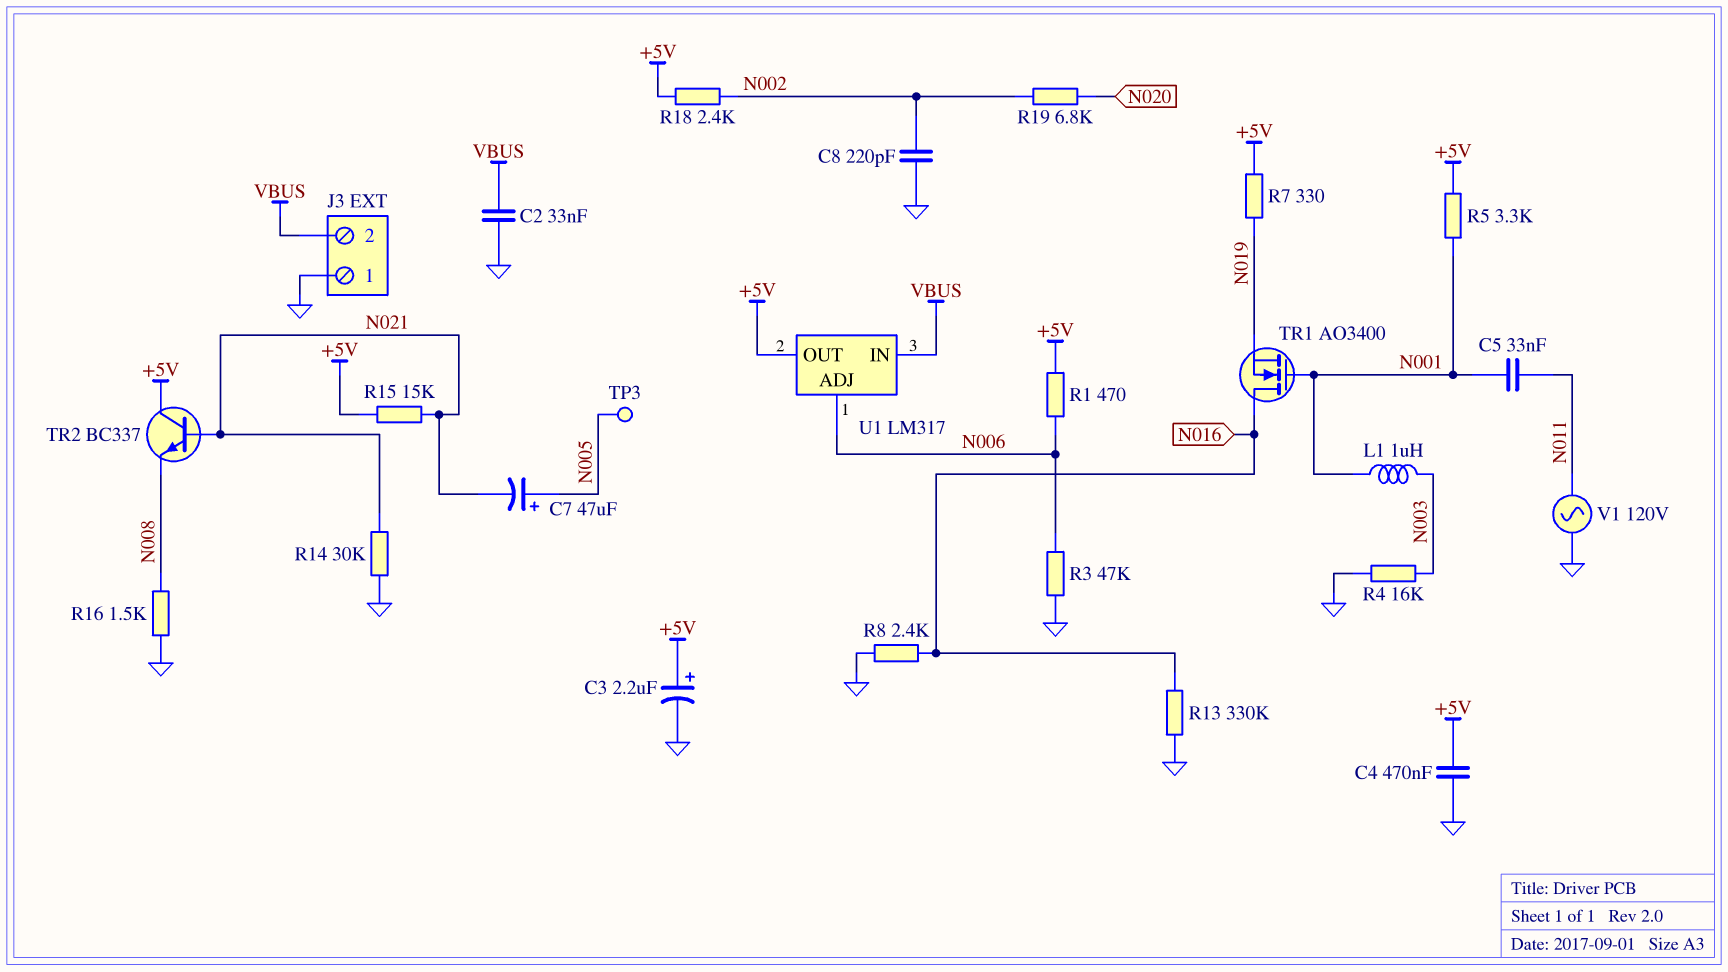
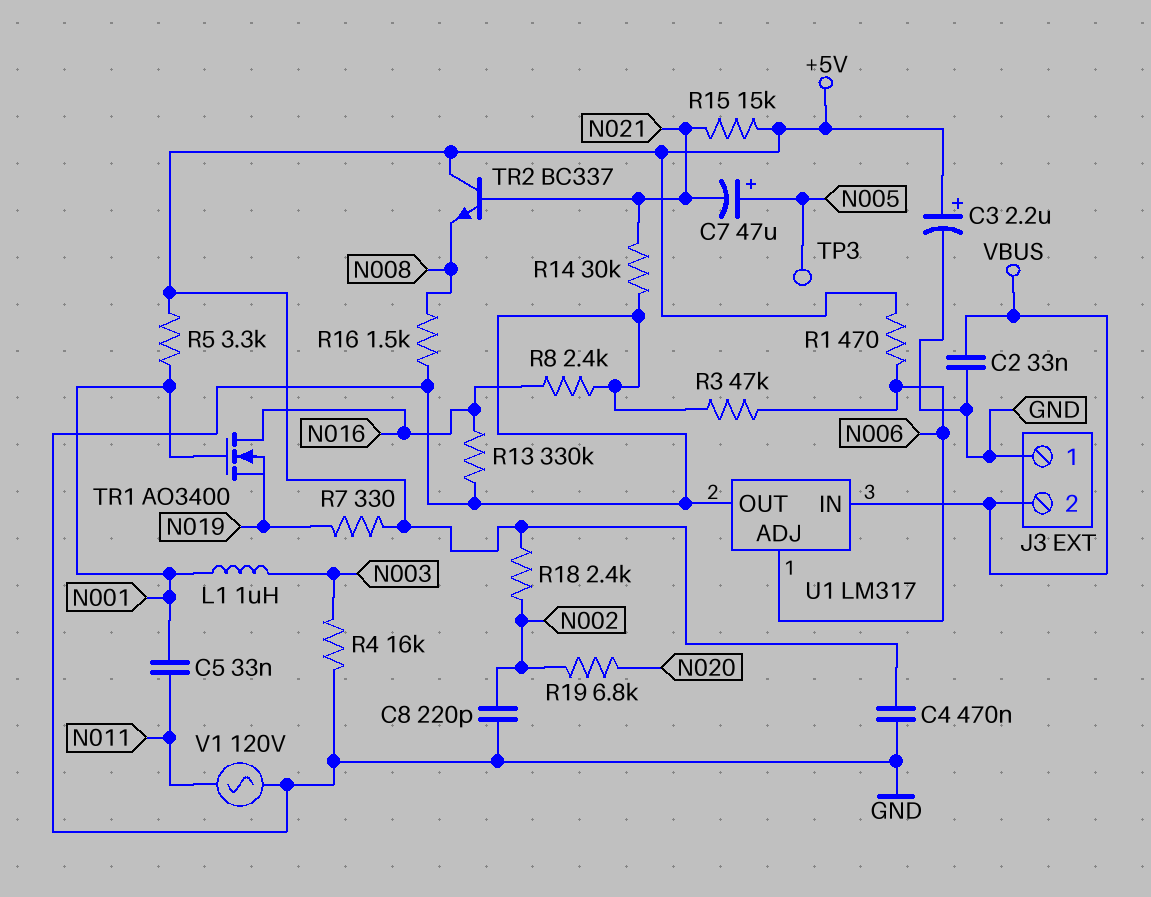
U1 pin OUT: +5V -> GND

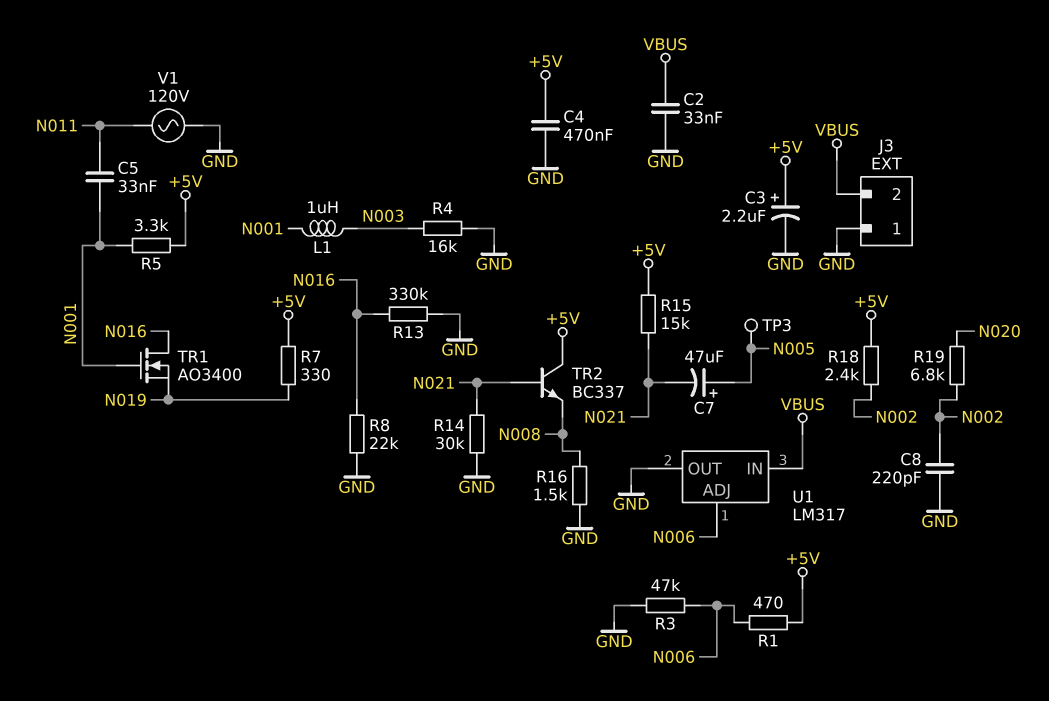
R8: 2.4k (GND, N016) -> 22k (GND, N016)

